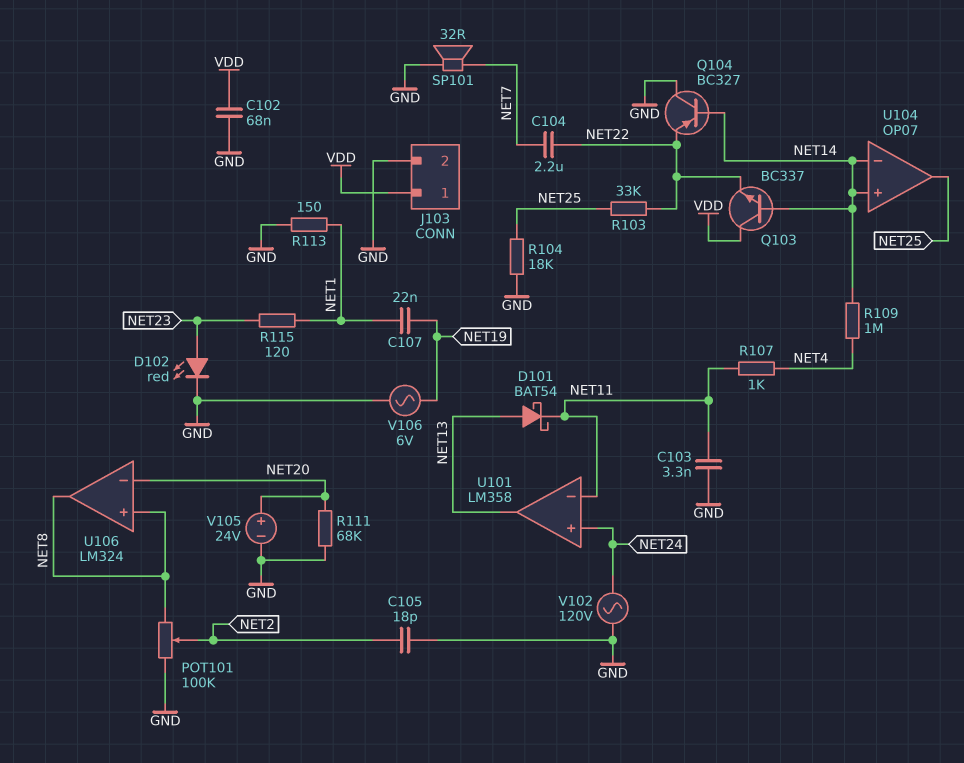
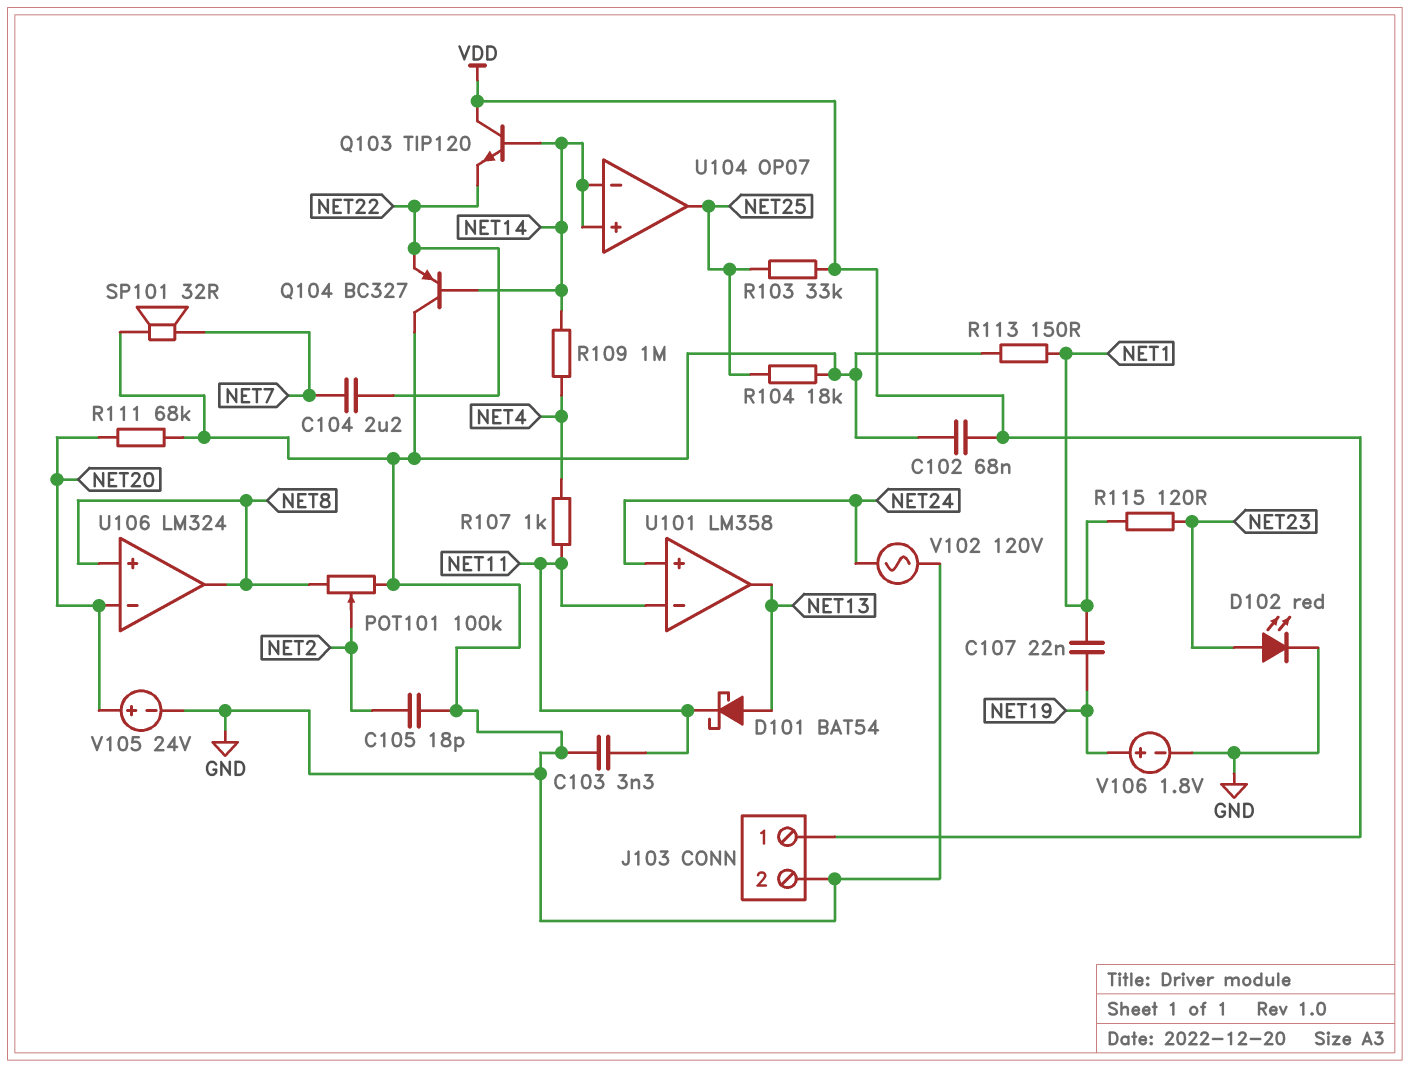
Q103: NPN BC337 (B NET14, C VDD, E NET22) -> NPN TIP120 (B NET14, C VDD, E NET22)
R103: 33k (NET22, NET25) -> 33k (NET25, VDD)
V106: AC 6V (GND, NET19) -> 1.8V (plus NET19, minus GND)

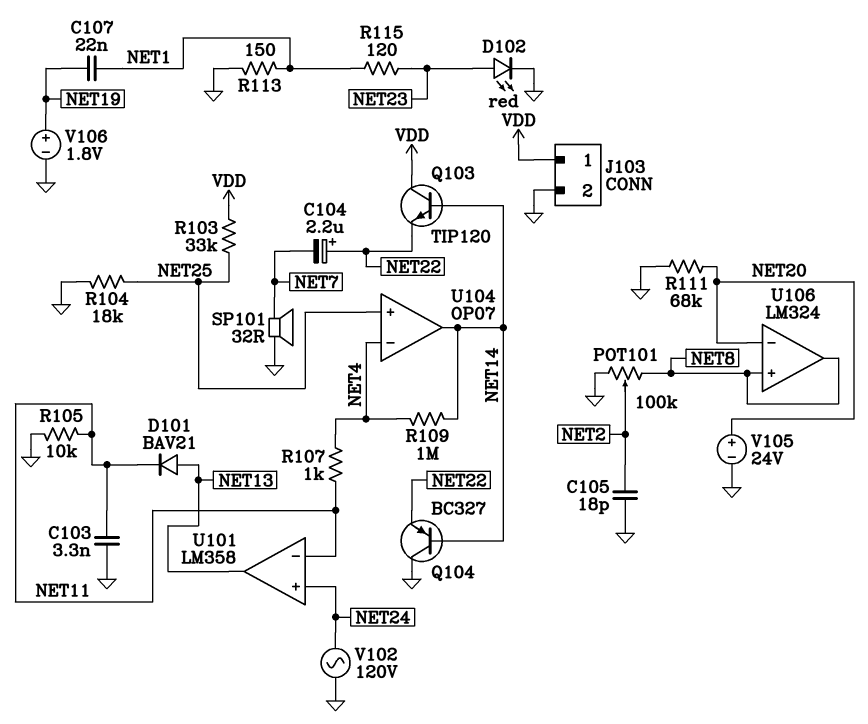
C102: 68nF (GND, VDD) -> none
C104: 2.2uF (NET7, NET22) -> 2.2uF (plus NET22, minus NET7)
D101: schottky BAT54 (A NET13, K NET11) -> diode BAV21 (A NET13, K NET11)
R105: none -> 10k (GND, NET11)
U104 pin in+: NET14 -> NET25
U104 pin in-: NET14 -> NET4
U104 pin out: NET25 -> NET14

